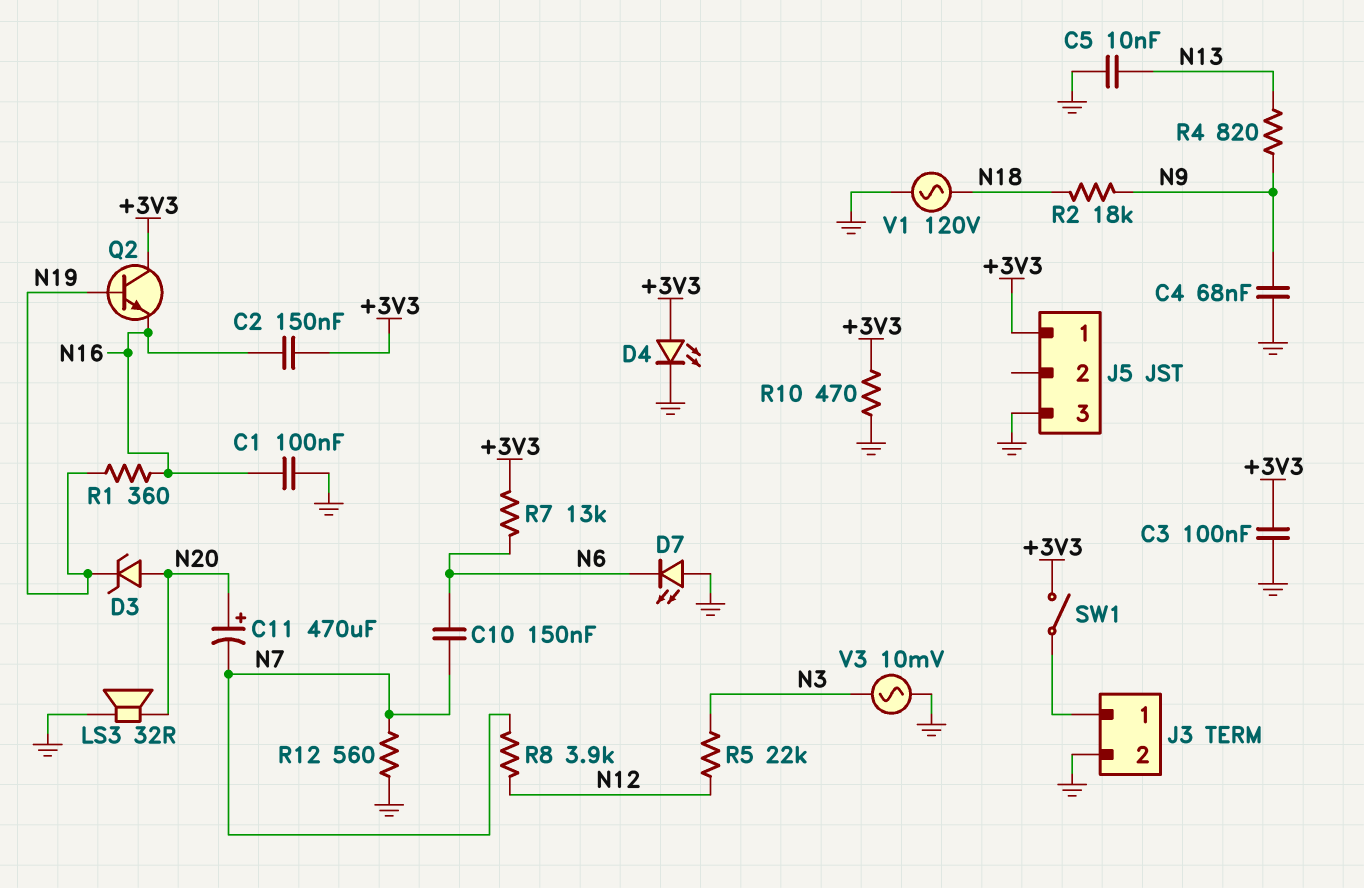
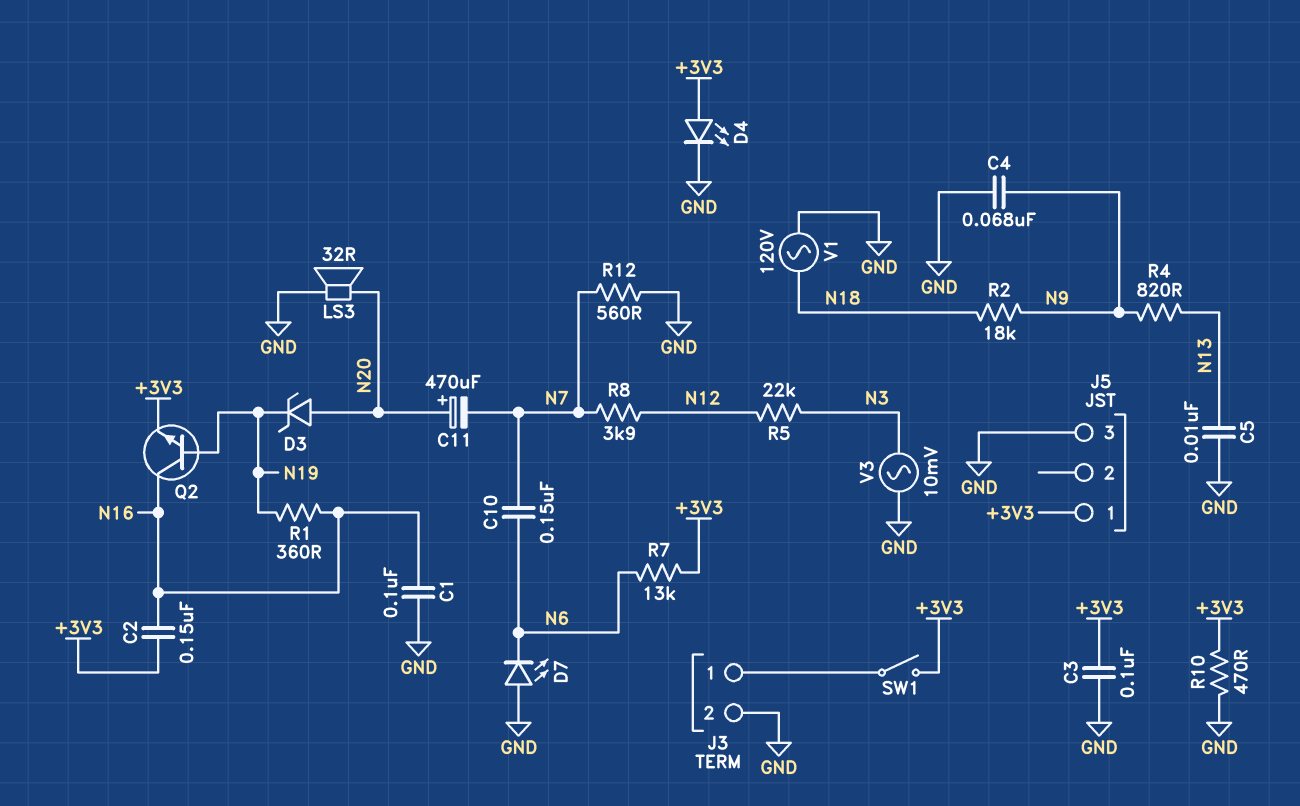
Q2: NPN (B N19, C +3V3, E N16) -> NPN (B N19, C N16, E +3V3)

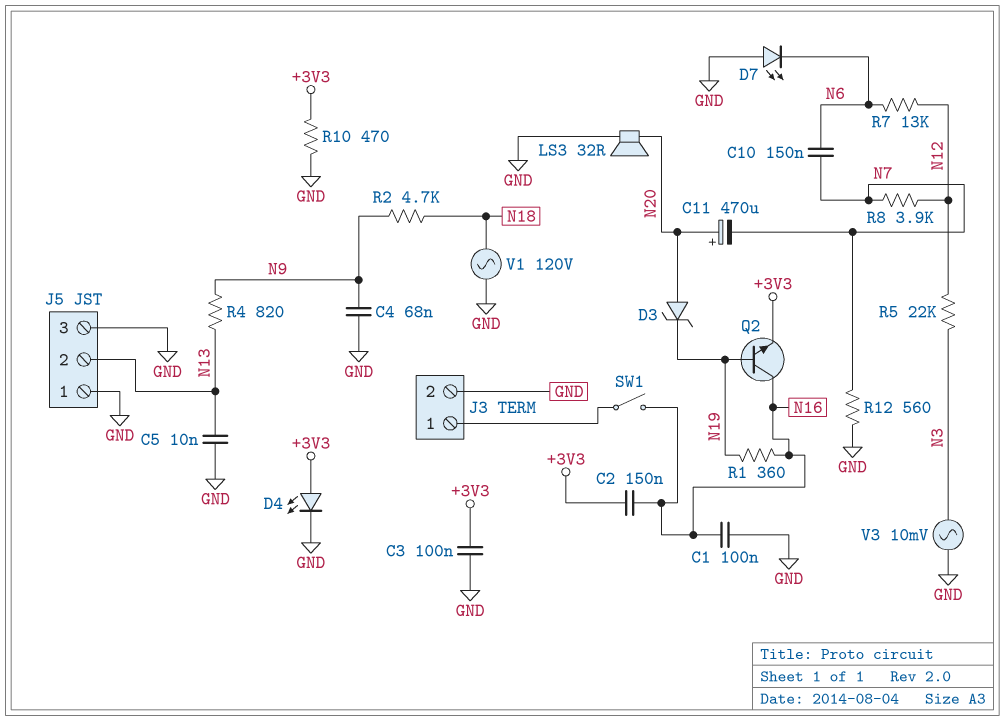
J5 pin 1: +3V3 -> GND
J5 pin 2: none -> N13
R2: 18k (N9, N18) -> 4.7k (N9, N18)
R7: 13k (+3V3, N6) -> 13k (N6, N12)
SW1: switch (+3V3, J3/1) -> switch (J3/1, N16)

